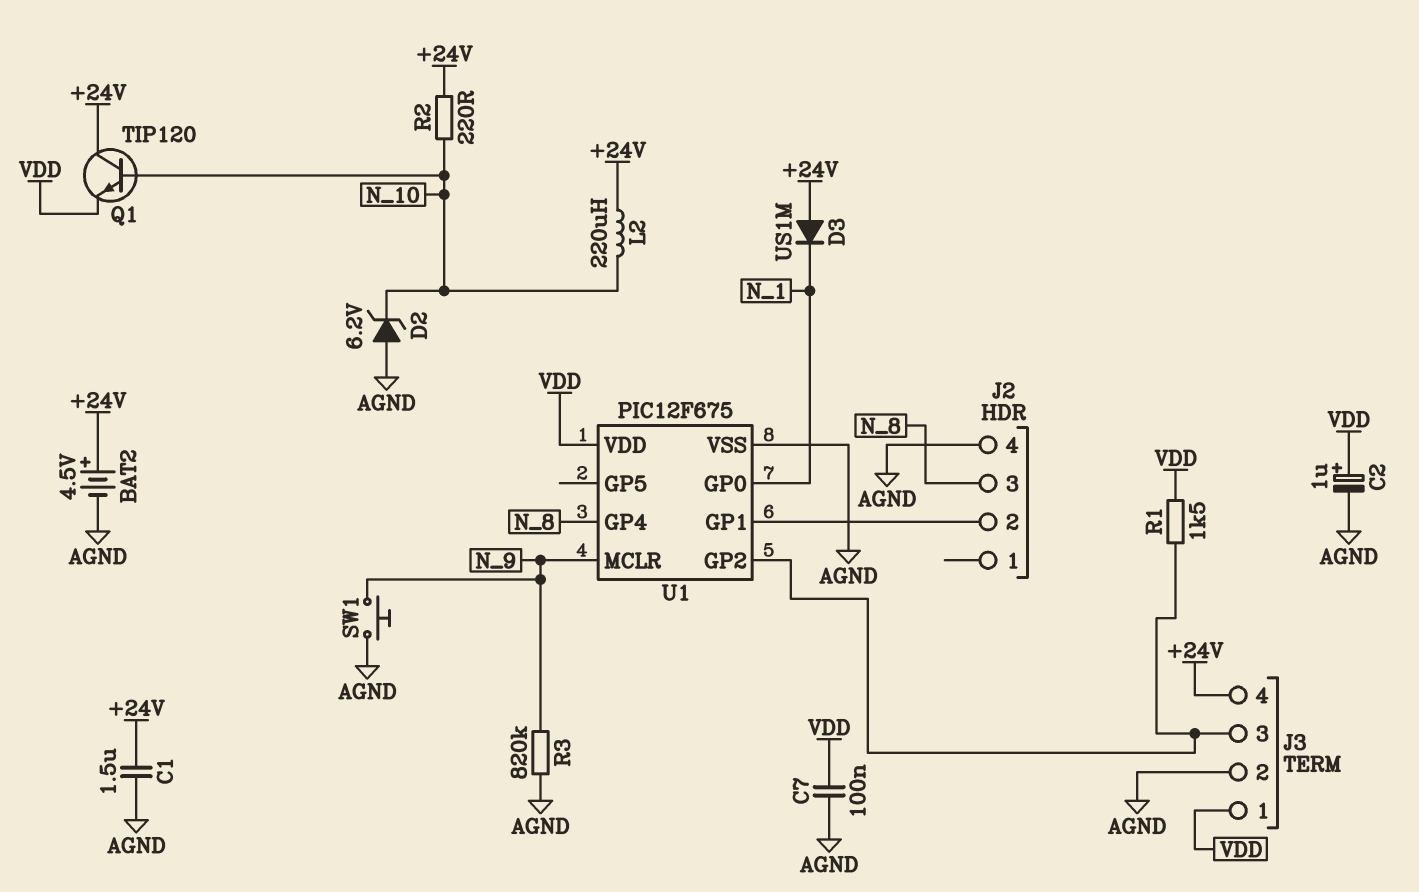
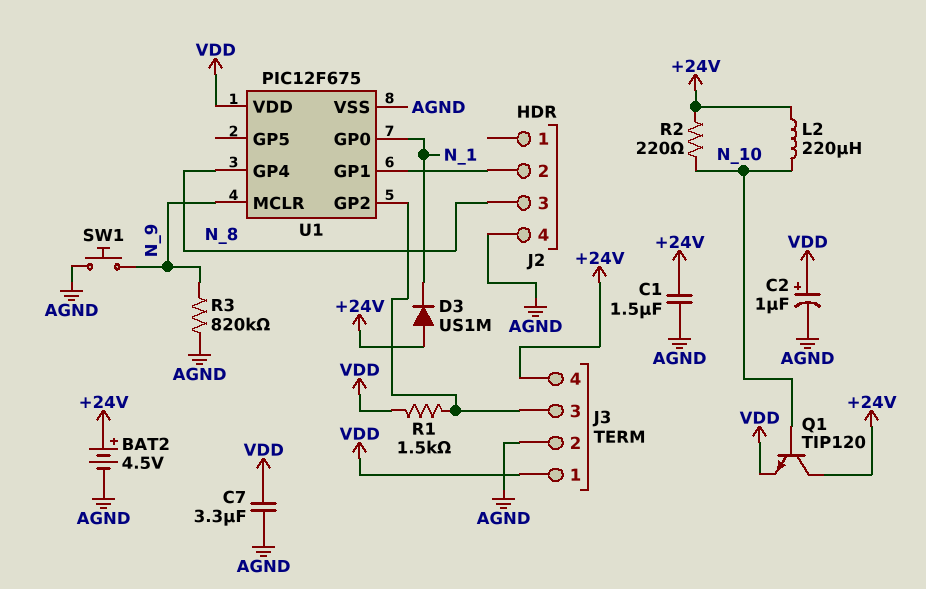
C7: 100nF (AGND, VDD) -> 3.3uF (AGND, VDD)
D2: zener 6.2V (A AGND, K N_10) -> none

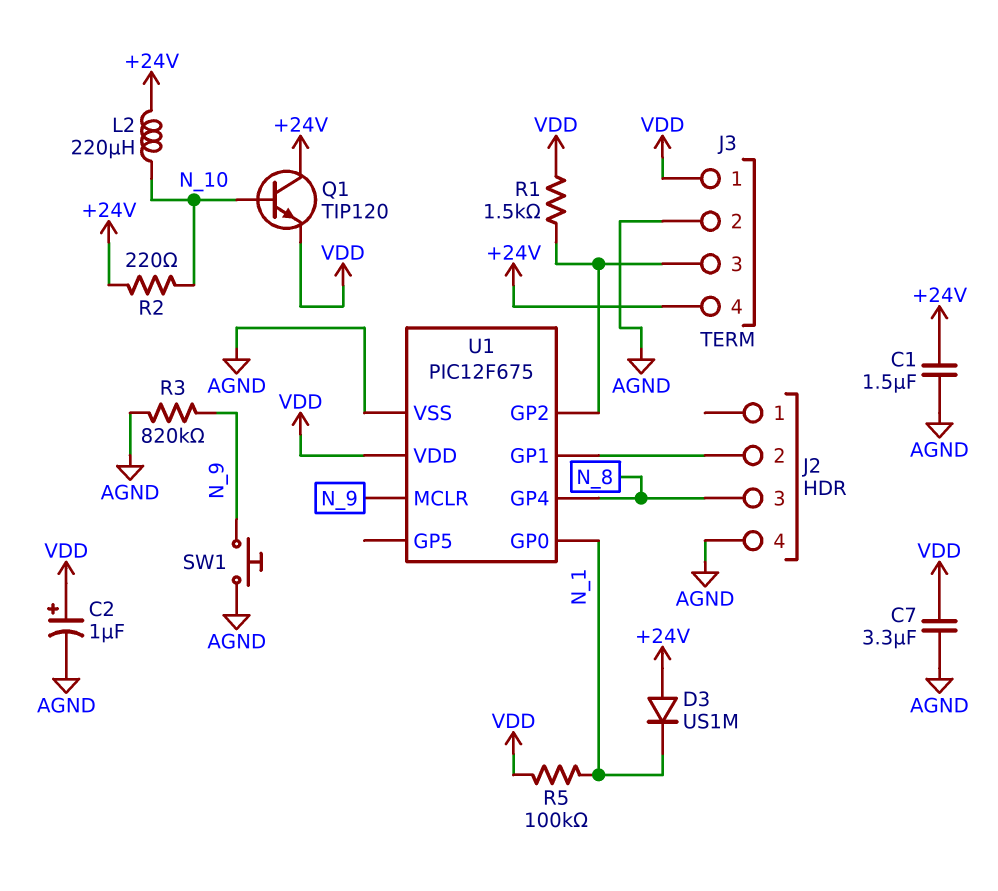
BAT2: 4.5V (plus +24V, minus AGND) -> none
R5: none -> 100k (N_1, VDD)

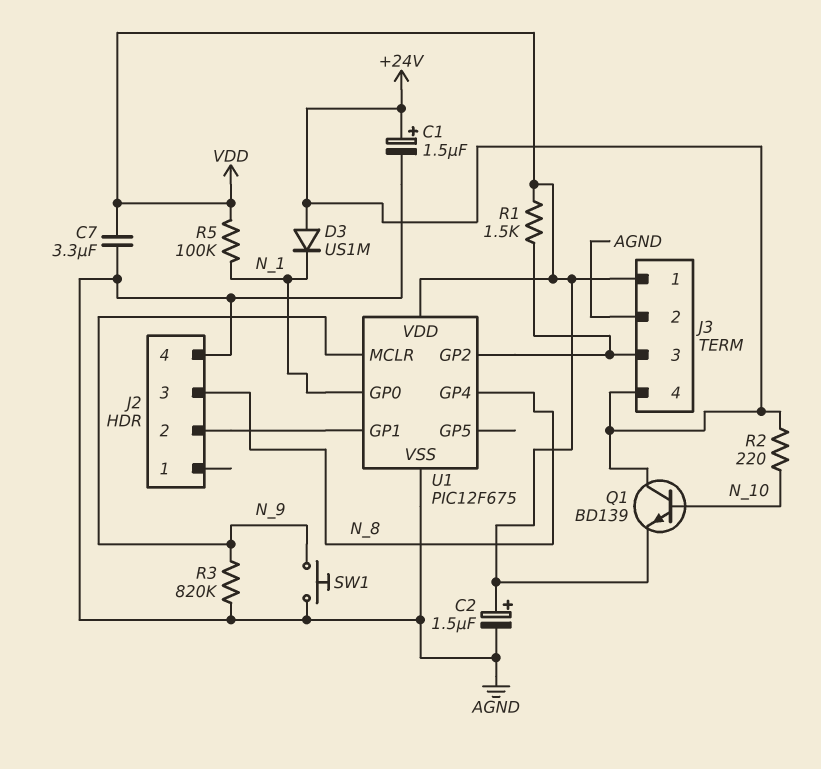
C1: 1.5uF (+24V, AGND) -> 1.5uF (plus +24V, minus AGND)
C2: 1uF (plus VDD, minus AGND) -> 1.5uF (plus VDD, minus AGND)
L2: 220uH (+24V, N_10) -> none
Q1: NPN TIP120 (B N_10, C +24V, E VDD) -> NPN BD139 (B N_10, C +24V, E VDD)

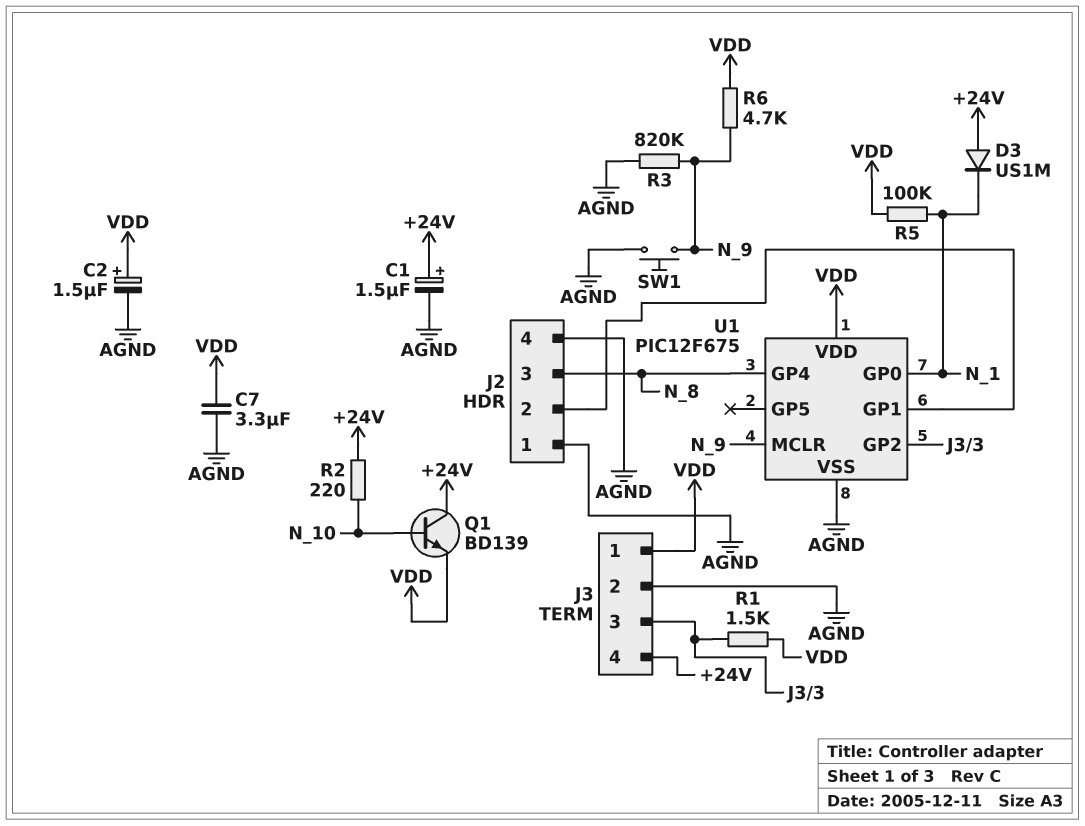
J2 pin 1: none -> AGND
R6: none -> 4.7k (N_9, VDD)

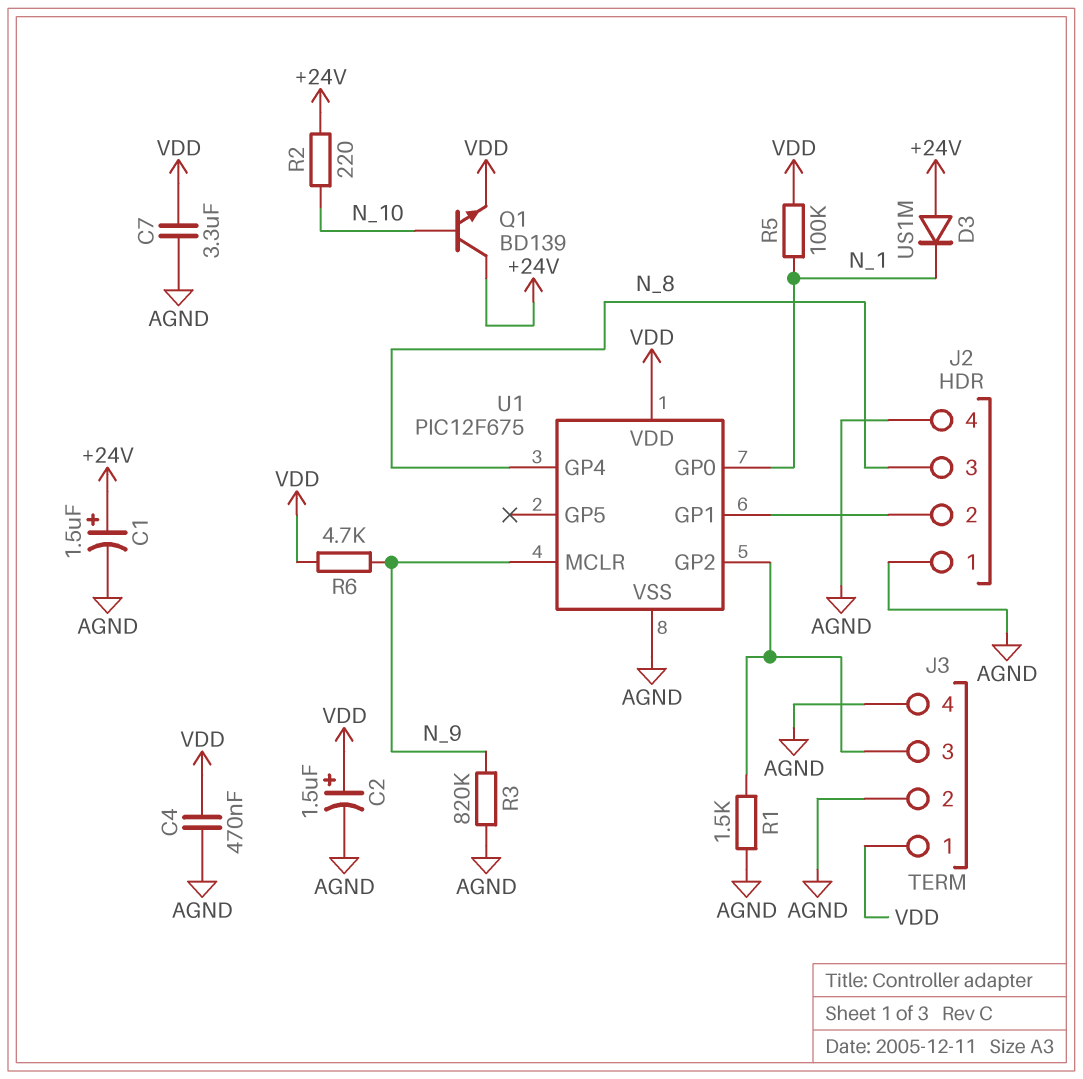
C4: none -> 470nF (AGND, VDD)
J3 pin 4: +24V -> AGND
R1: 1.5k (J3/3, VDD) -> 1.5k (AGND, J3/3)
SW1: button (AGND, N_9) -> none

